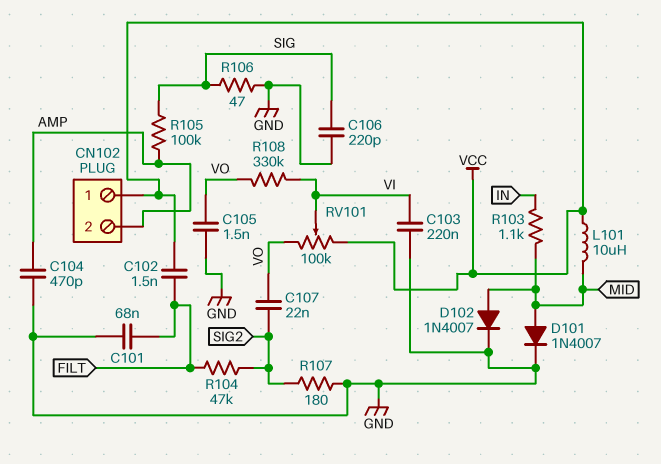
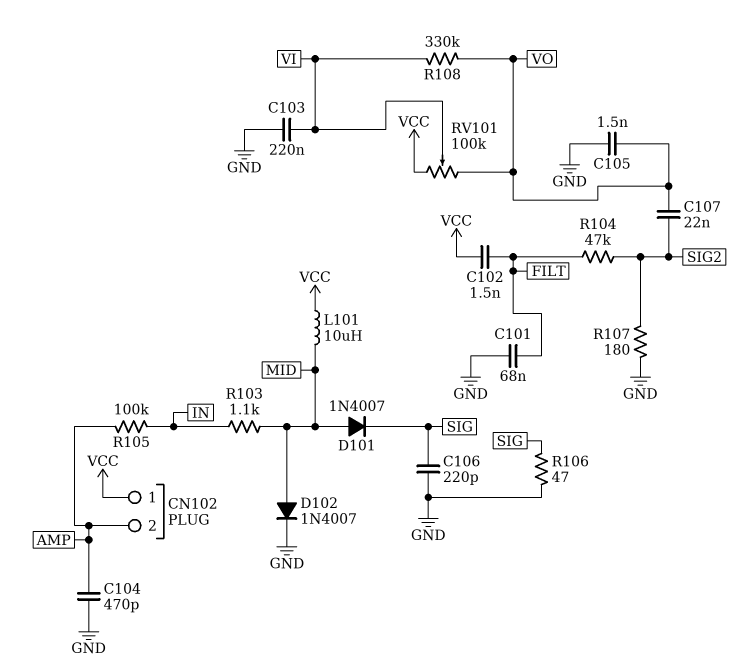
D101: diode 1N4007 (A MID, K GND) -> diode 1N4007 (A MID, K SIG)
R105: 100k (AMP, SIG) -> 100k (AMP, IN)

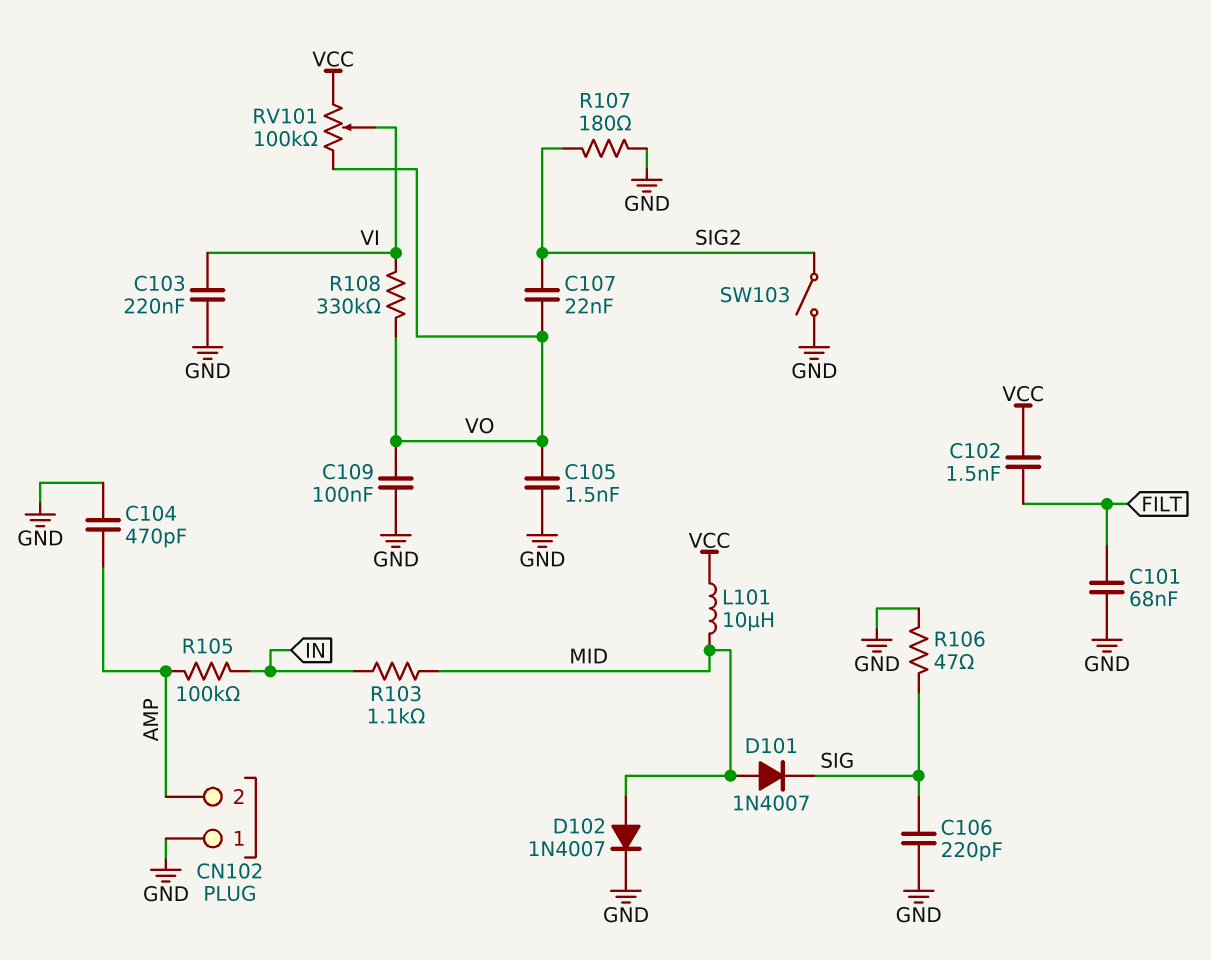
C109: none -> 100nF (GND, VO)
CN102 pin 1: VCC -> GND
R104: 47k (FILT, SIG2) -> none
SW103: none -> switch (GND, SIG2)

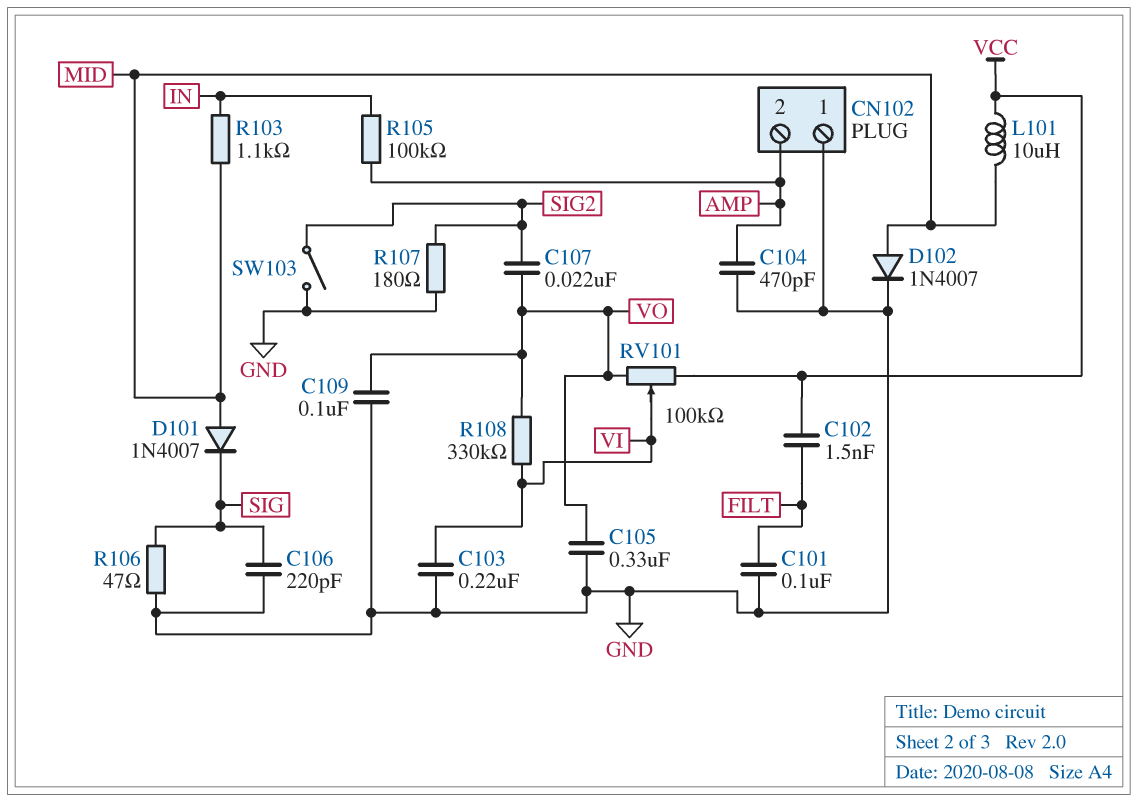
C101: 68nF (FILT, GND) -> 100nF (FILT, GND)
C105: 1.5nF (GND, VO) -> 330nF (GND, VO)

